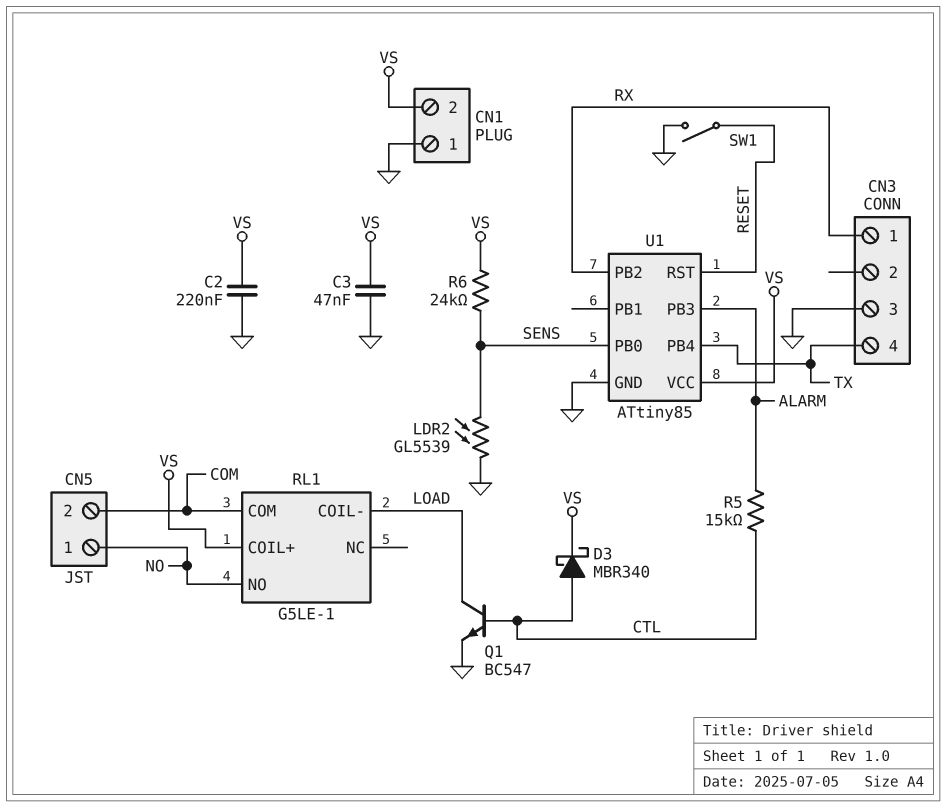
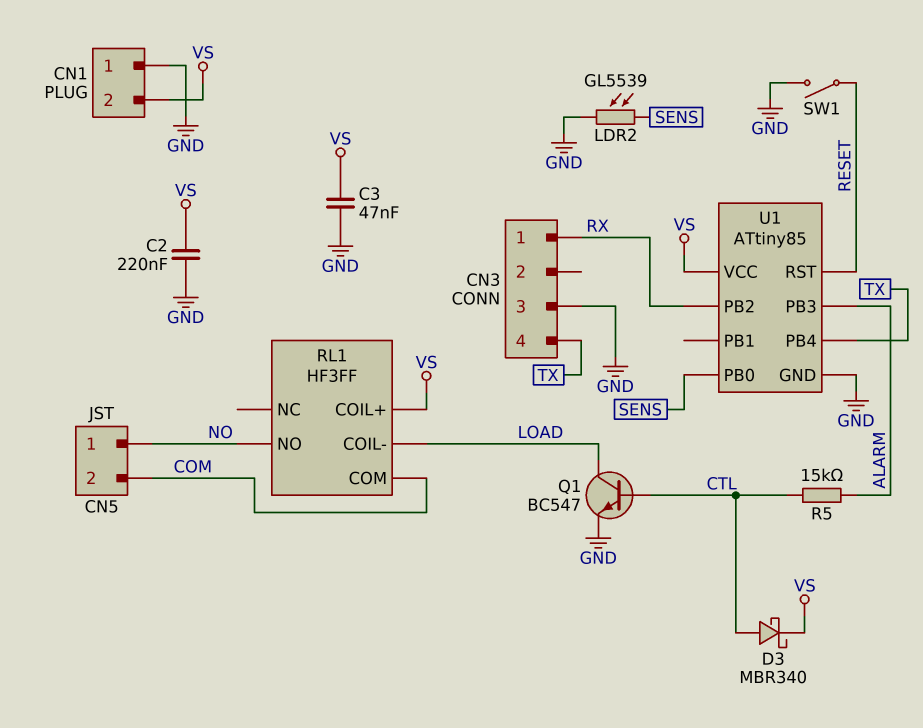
R6: 24k (SENS, VS) -> none
RL1: G5LE-1 -> HF3FF

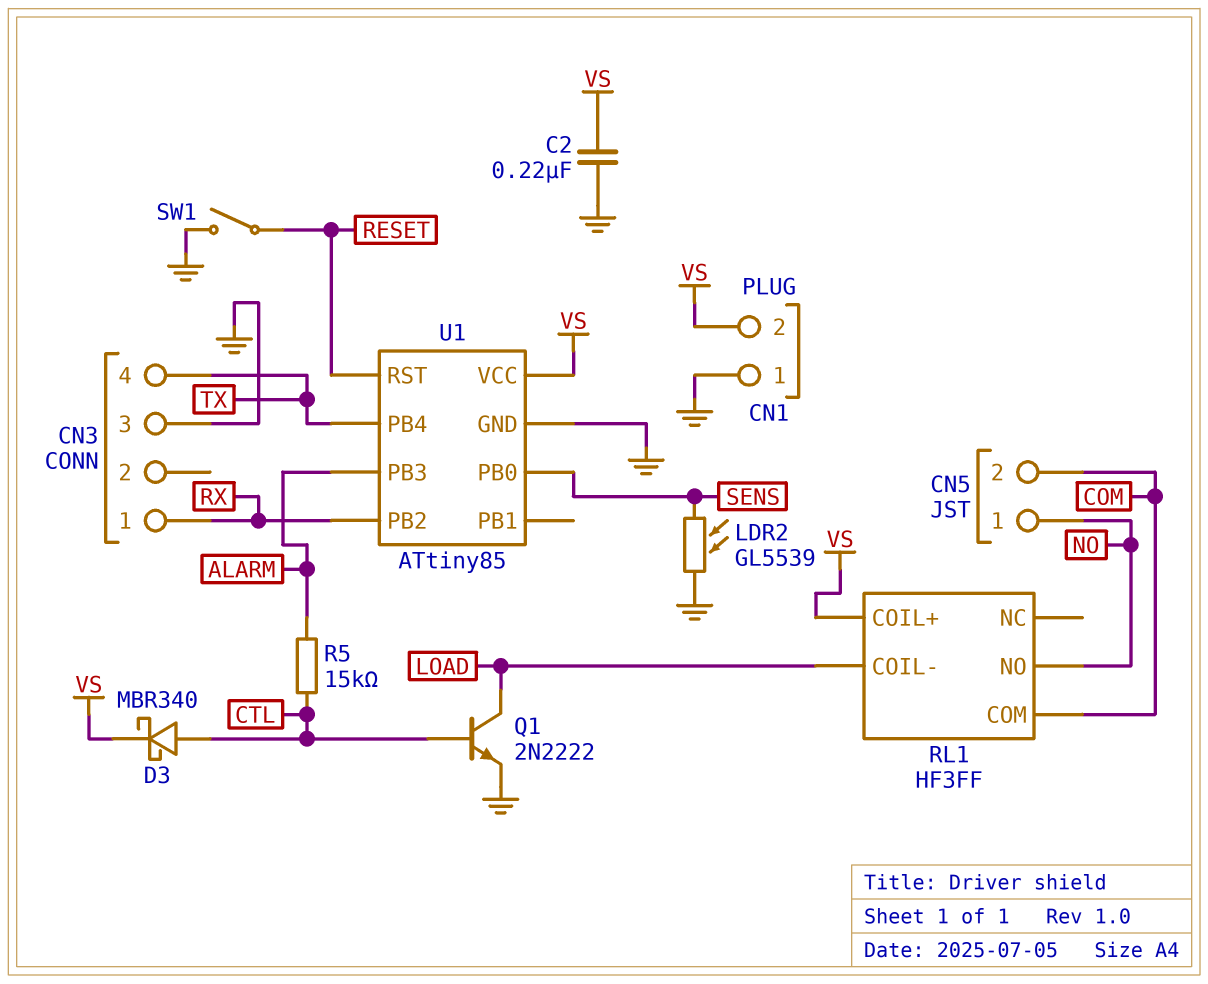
C3: 47nF (GND, VS) -> none
Q1: NPN BC547 (B CTL, C LOAD, E GND) -> NPN 2N2222 (B CTL, C LOAD, E GND)

